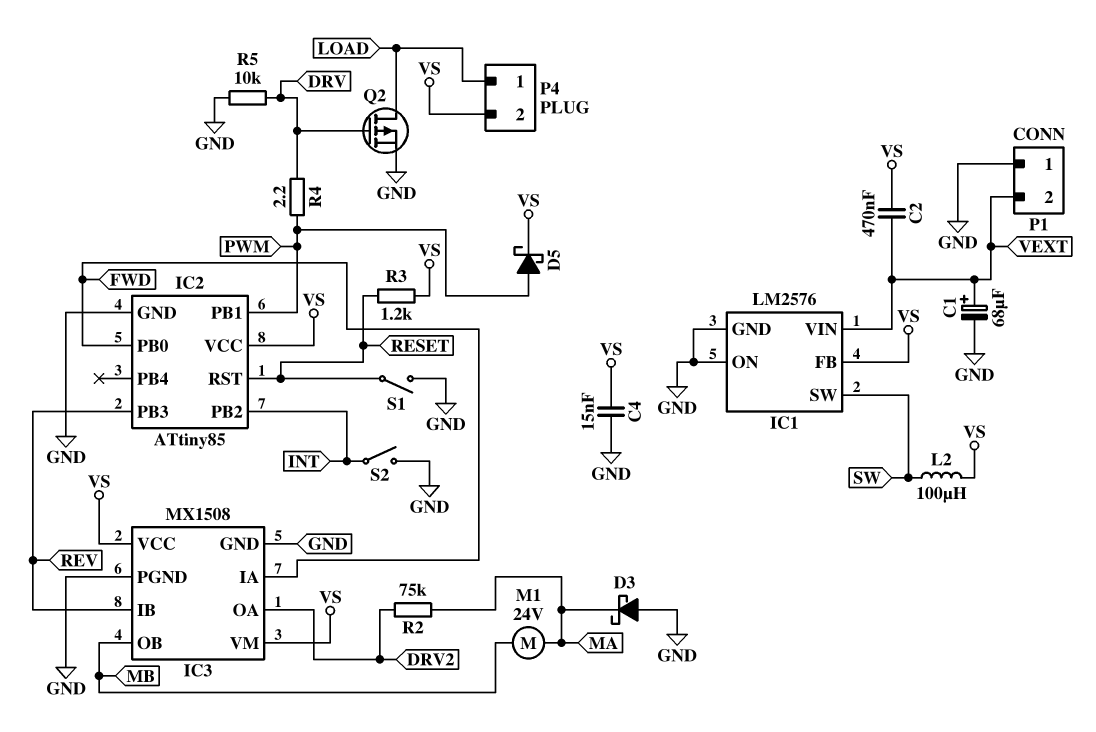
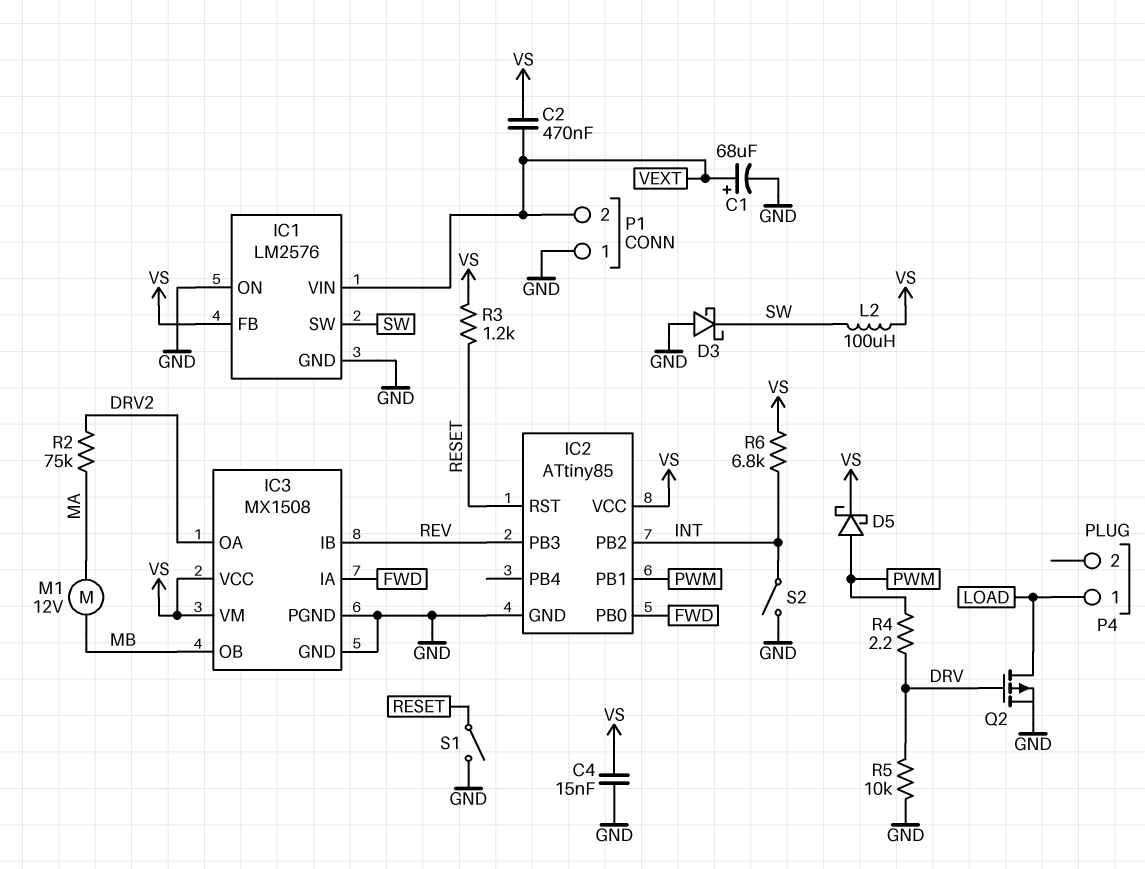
D3: schottky (A GND, K MA) -> schottky (A GND, K SW)
M1: motor 24V (MA, MB) -> motor 12V (MA, MB)
P4 pin 2: VS -> none
R6: none -> 6.8k (INT, VS)

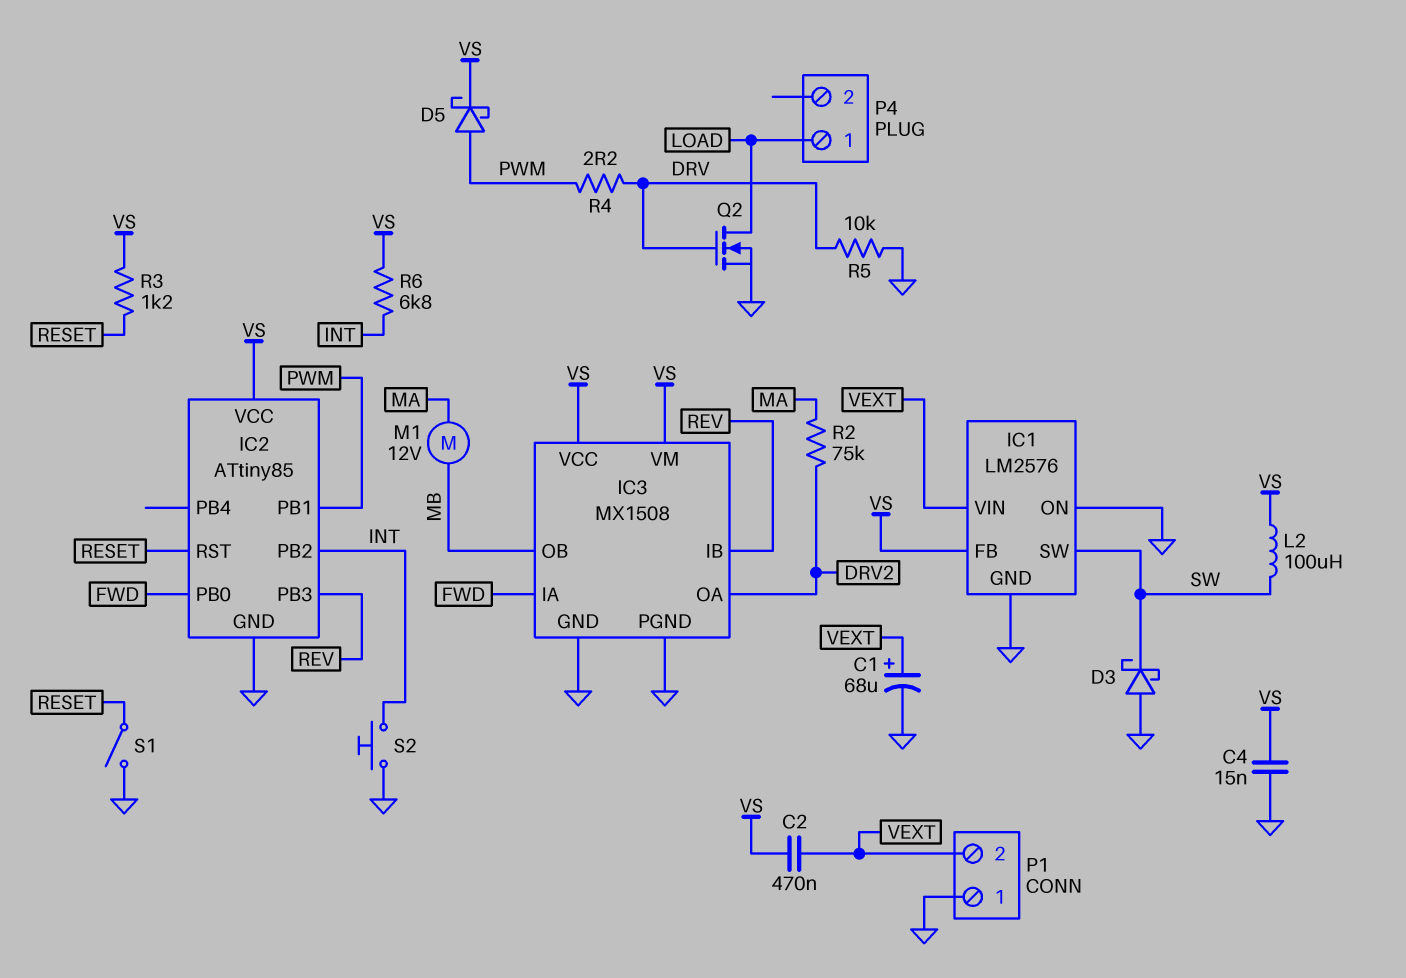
Q2: PMOS (G DRV, D LOAD, S GND) -> NMOS (G DRV, D LOAD, S GND)
S2: switch (GND, INT) -> button (GND, INT)

